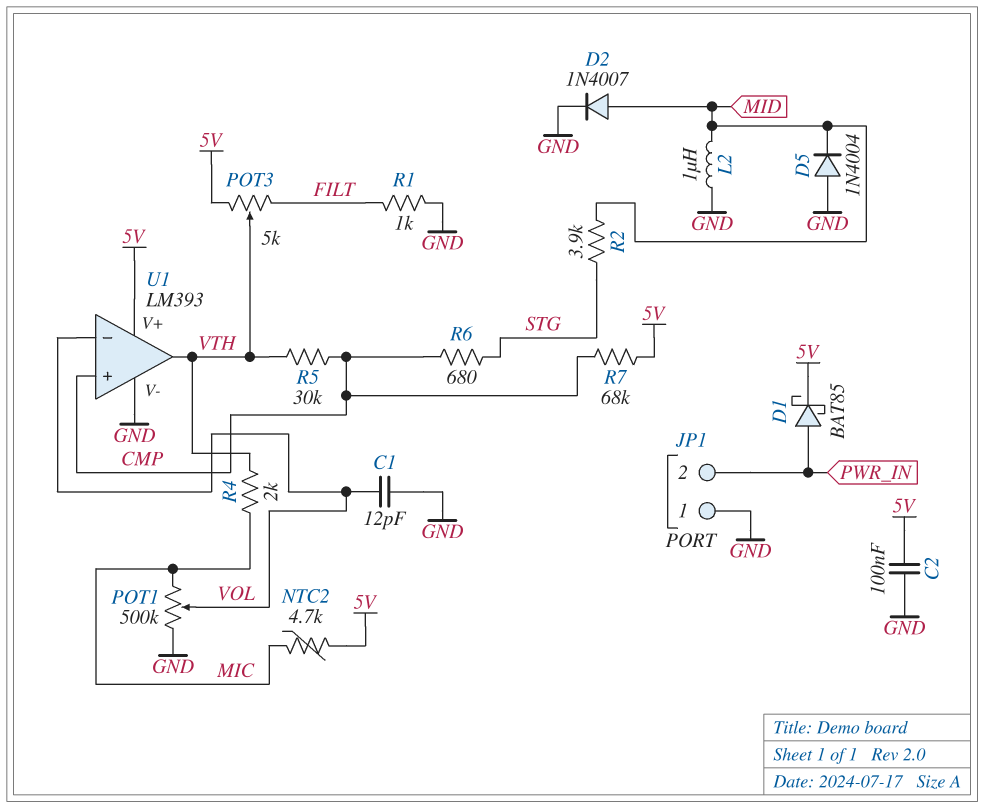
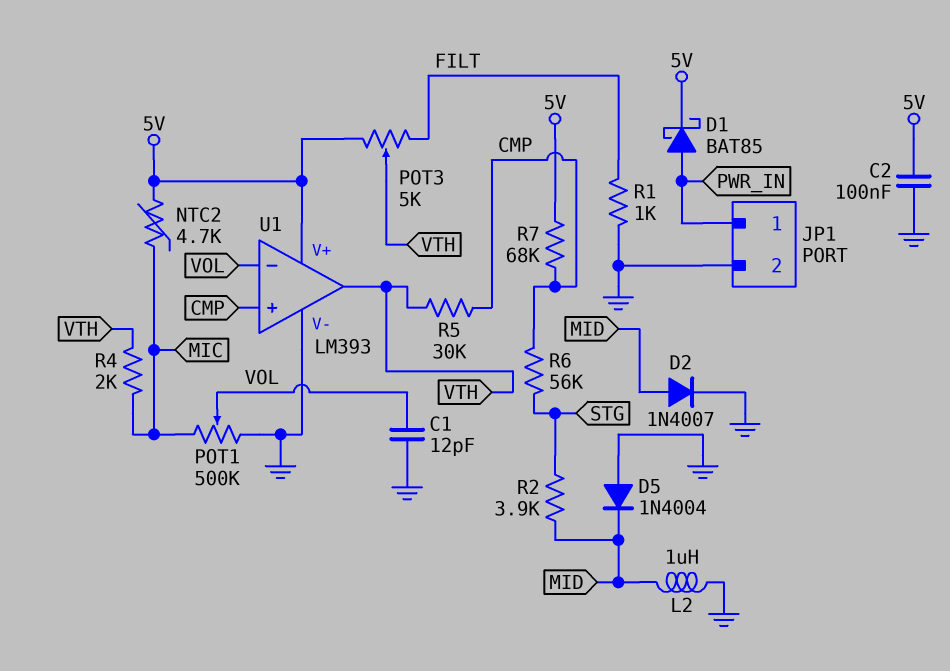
JP1 pin 1: GND -> PWR_IN
JP1 pin 2: PWR_IN -> GND
R6: 680 (CMP, STG) -> 56k (CMP, STG)

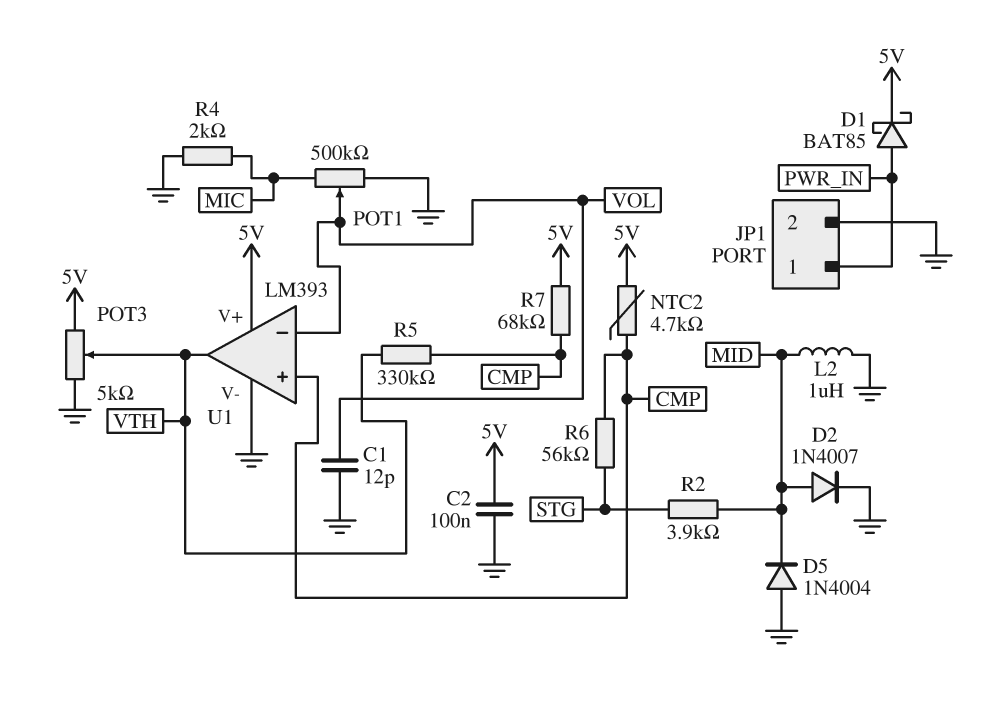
NTC2: 4.7k (5V, MIC) -> 4.7k (5V, CMP)
POT3: 5k (5V, FILT, wiper VTH) -> 5k (5V, GND, wiper VTH)
R1: 1k (FILT, GND) -> none
R4: 2k (MIC, VTH) -> 2k (GND, MIC)
R5: 30k (CMP, VTH) -> 330k (CMP, VTH)

